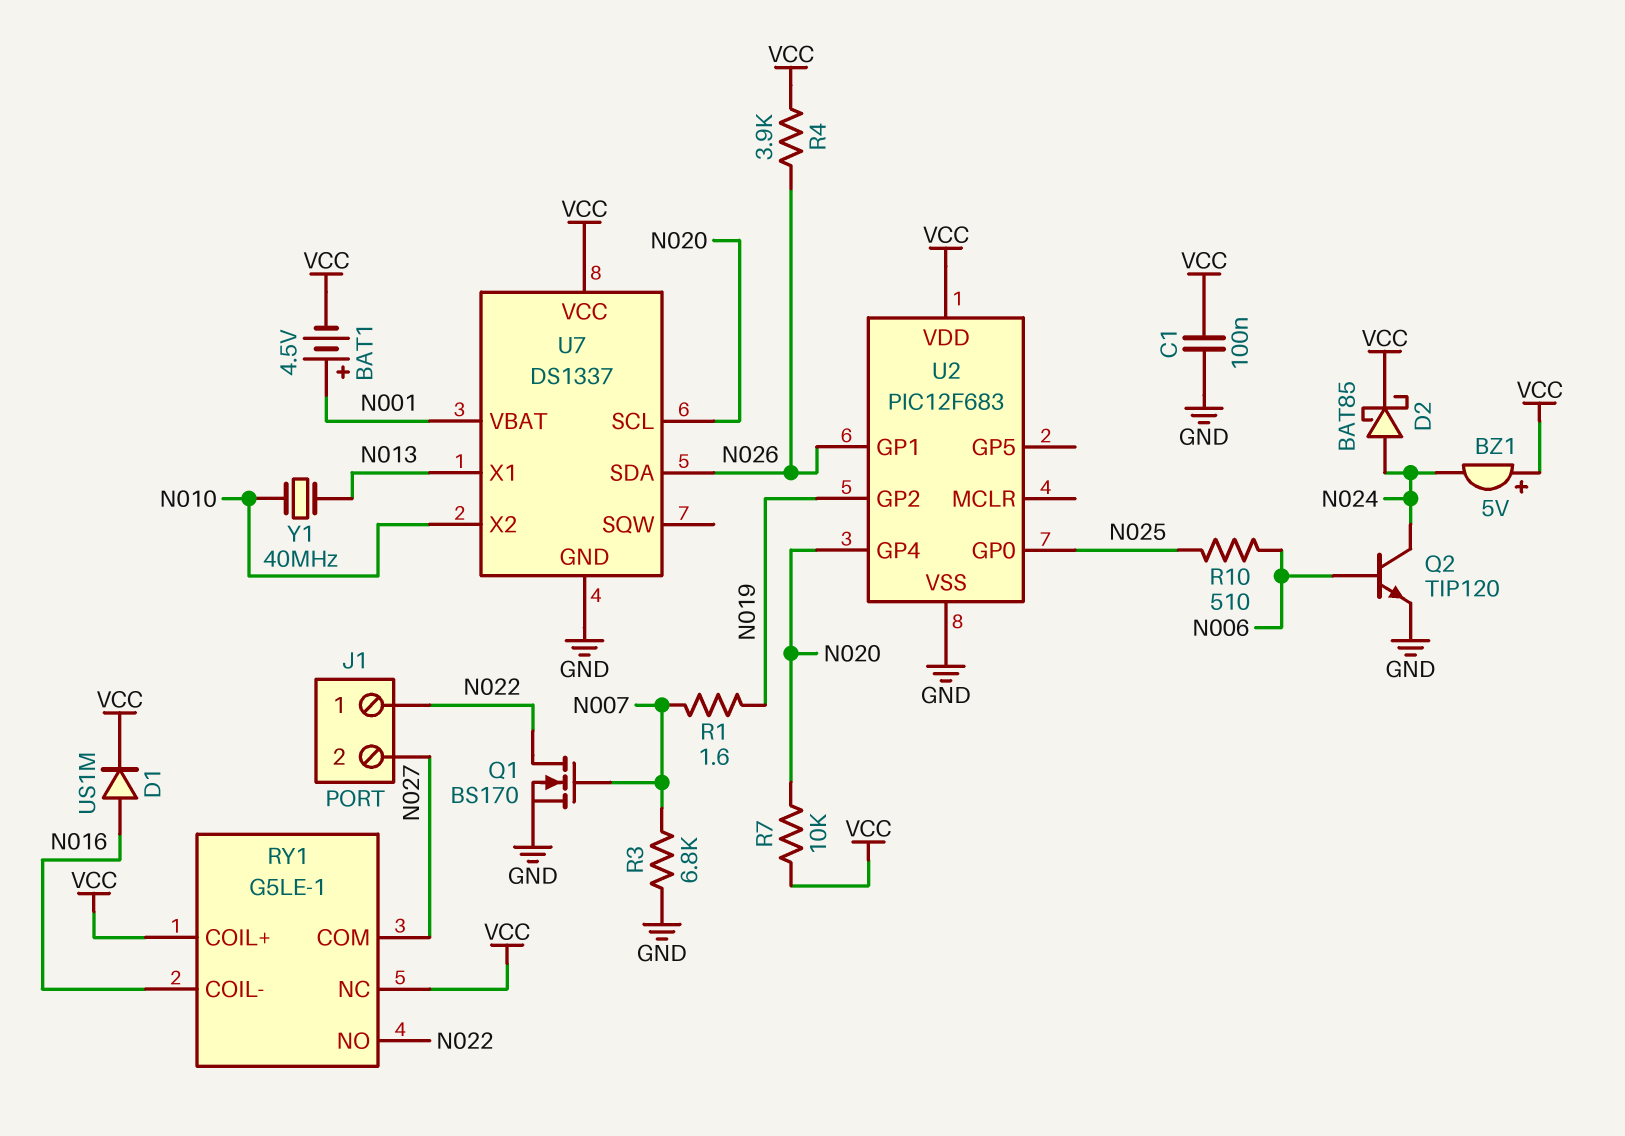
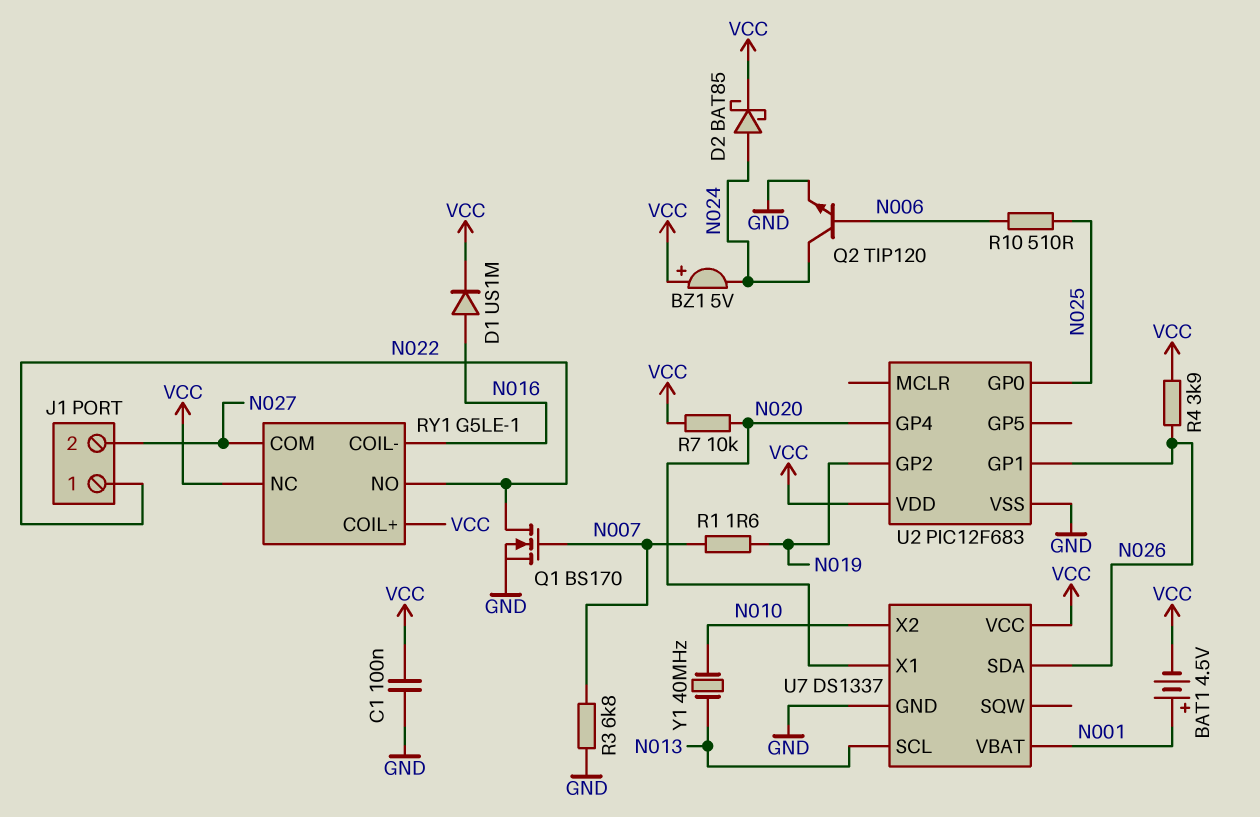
U7 pin SCL: N020 -> N013
U7 pin X1: N013 -> N020

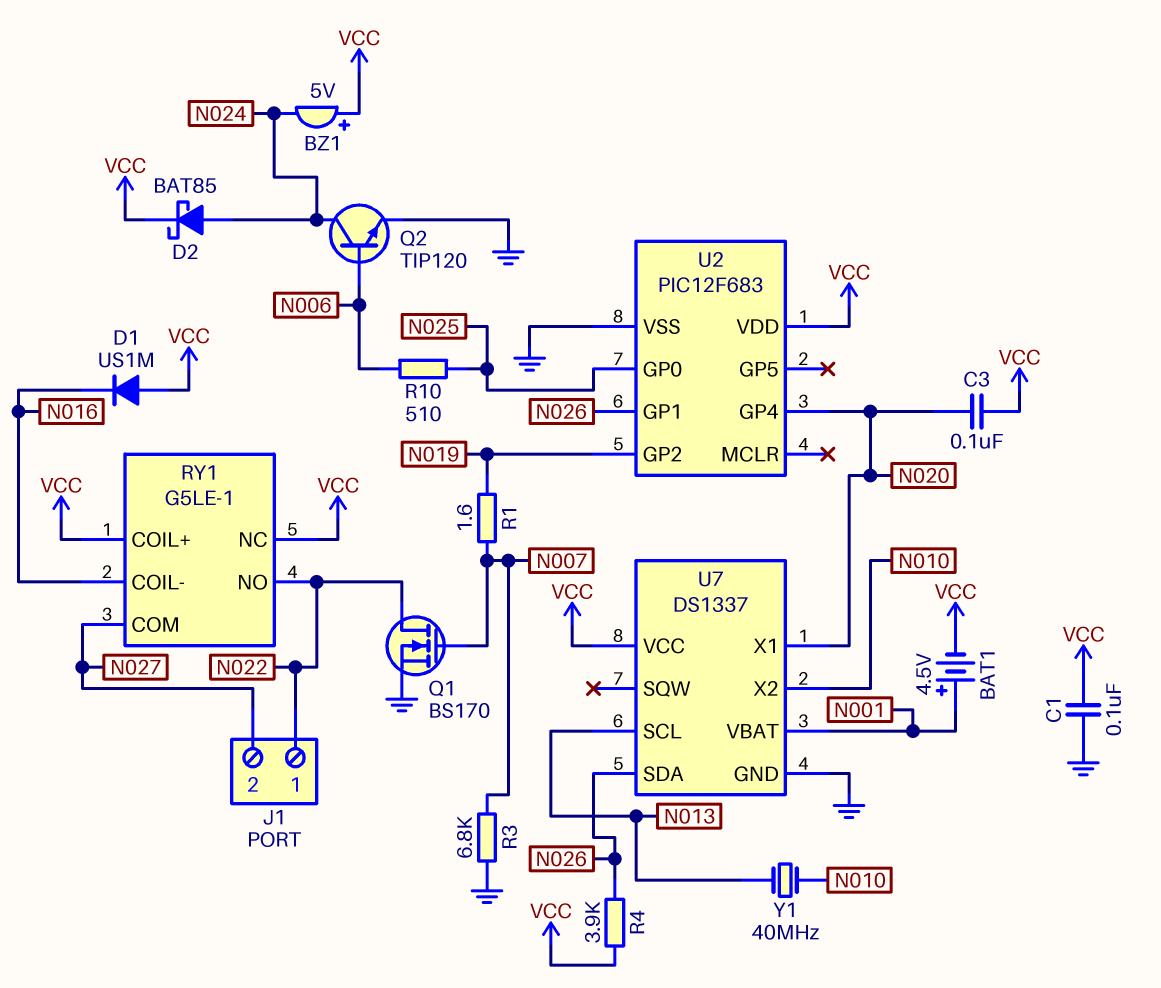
C3: none -> 100nF (N020, VCC)
D1: diode US1M (A N016, K VCC) -> diode US1M (A VCC, K N016)
R7: 10k (N020, VCC) -> none

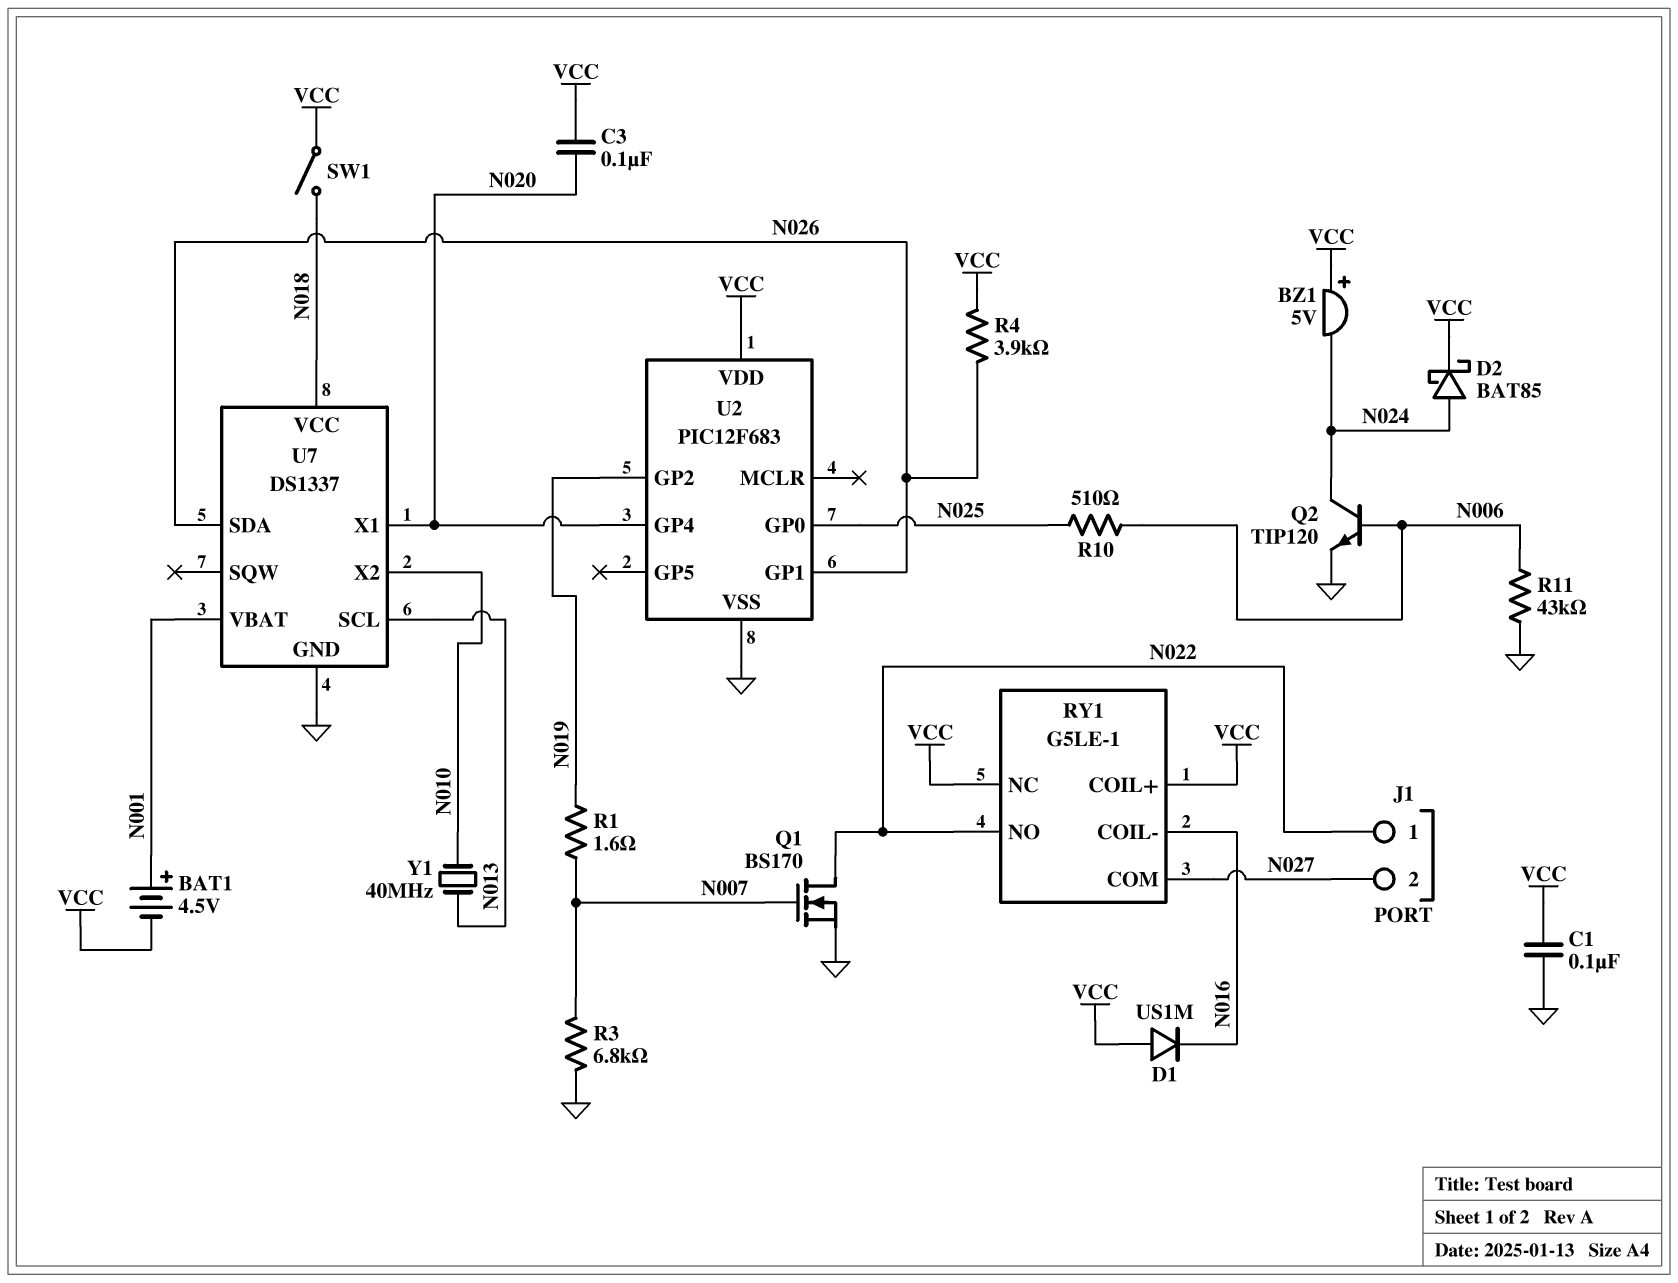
R11: none -> 43k (GND, N006)
SW1: none -> switch (N018, VCC)
U7 pin VCC: VCC -> N018

